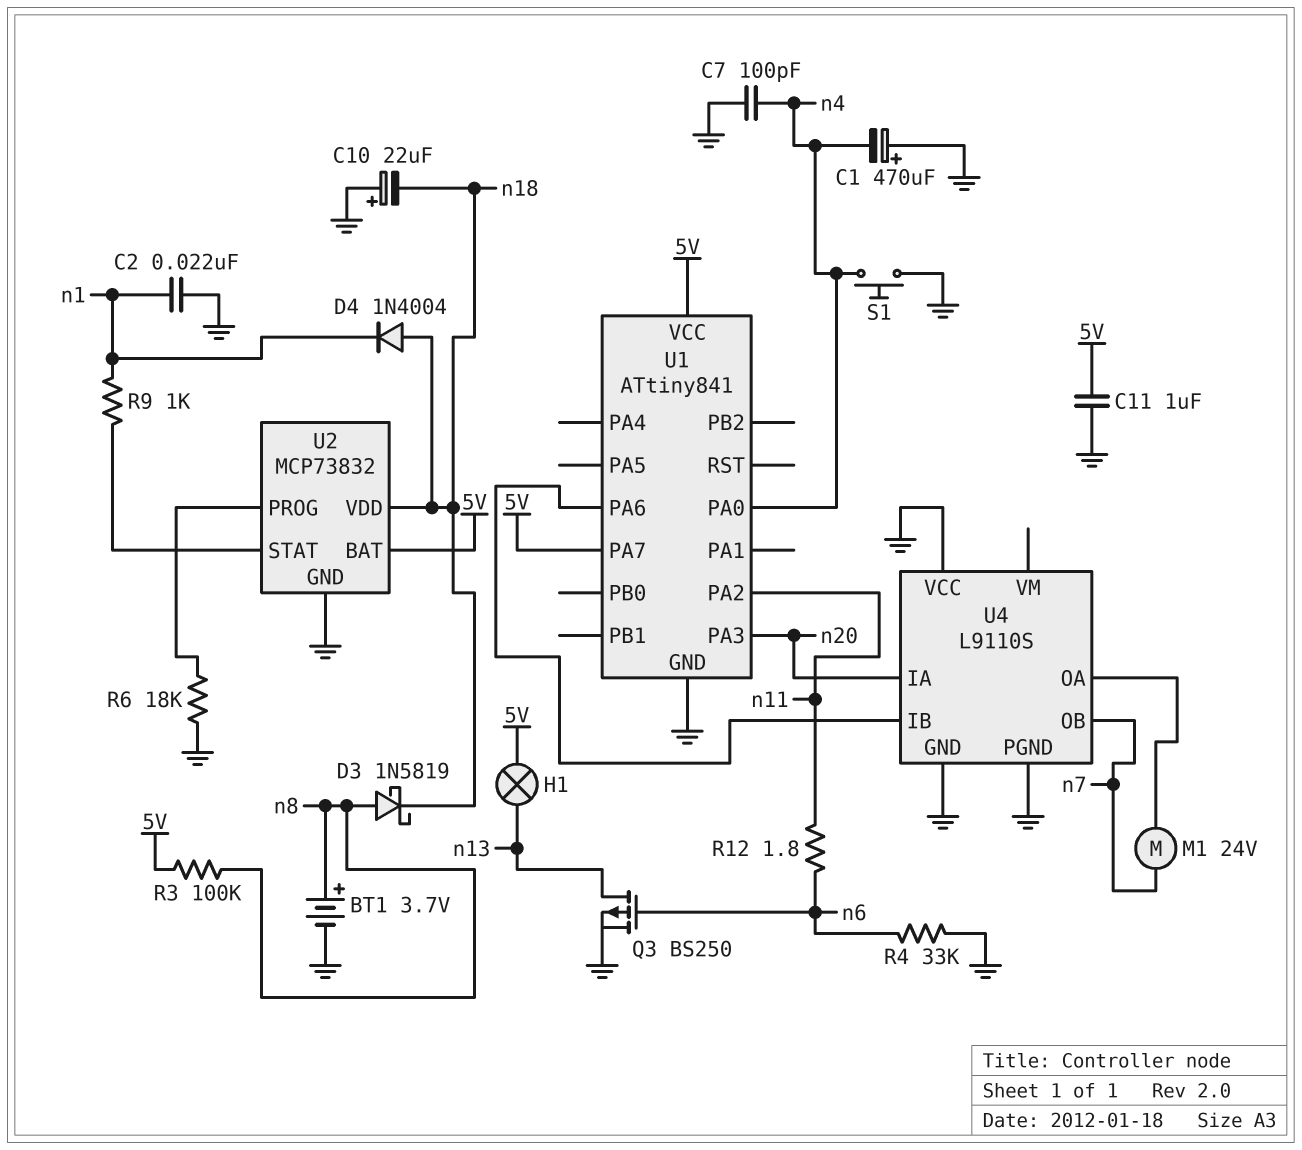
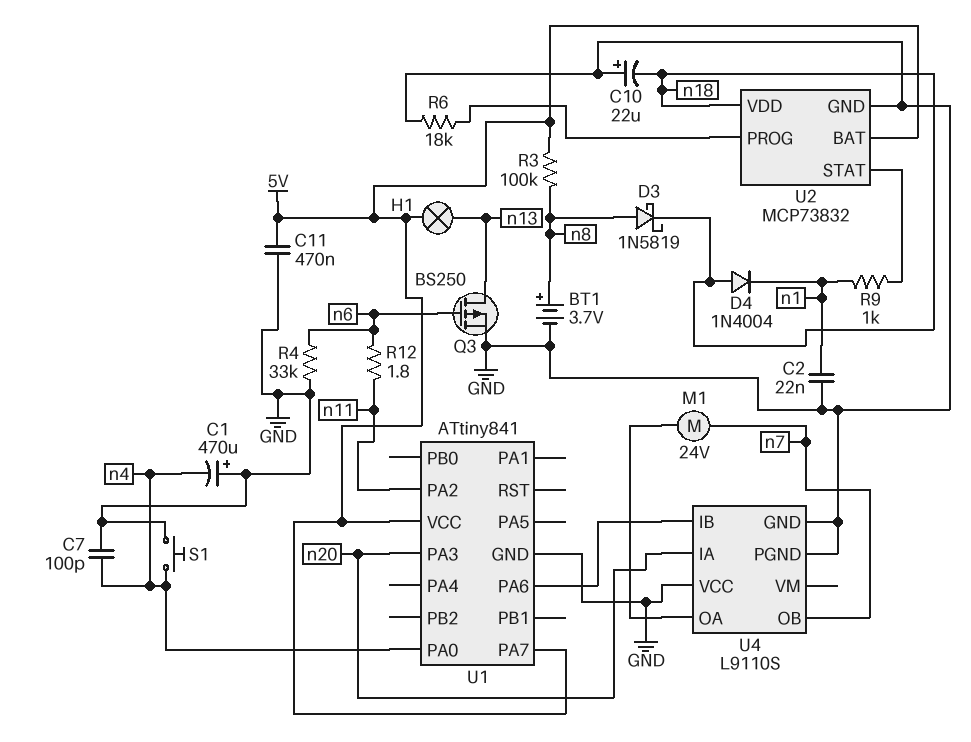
C11: 1uF (5V, GND) -> 470nF (5V, GND)

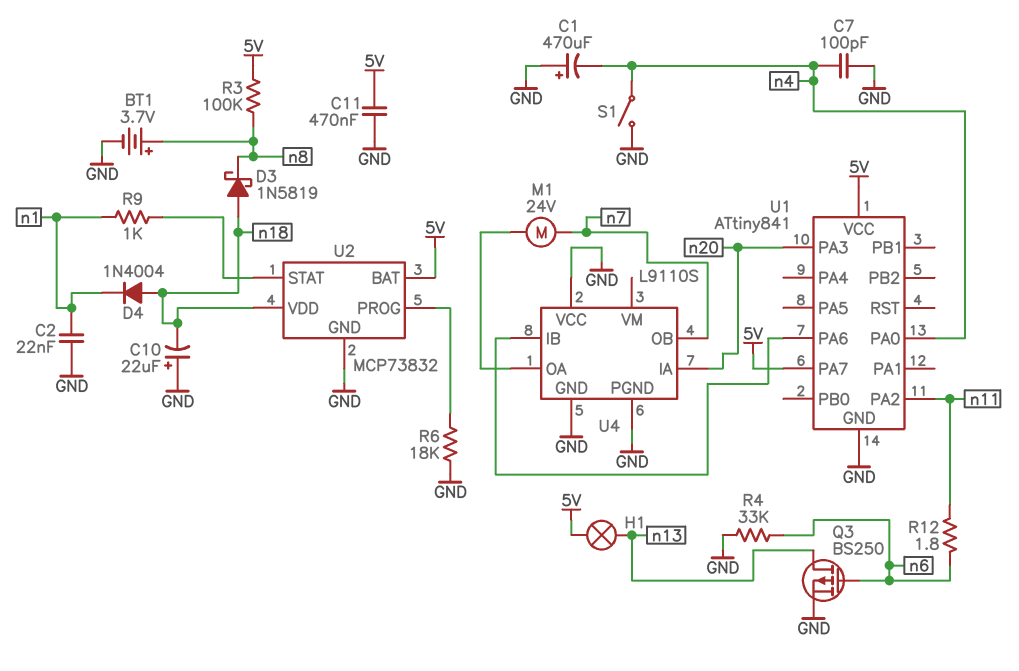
D3: schottky 1N5819 (A n8, K n18) -> schottky 1N5819 (A n18, K n8)
S1: button (GND, n4) -> switch (GND, n4)

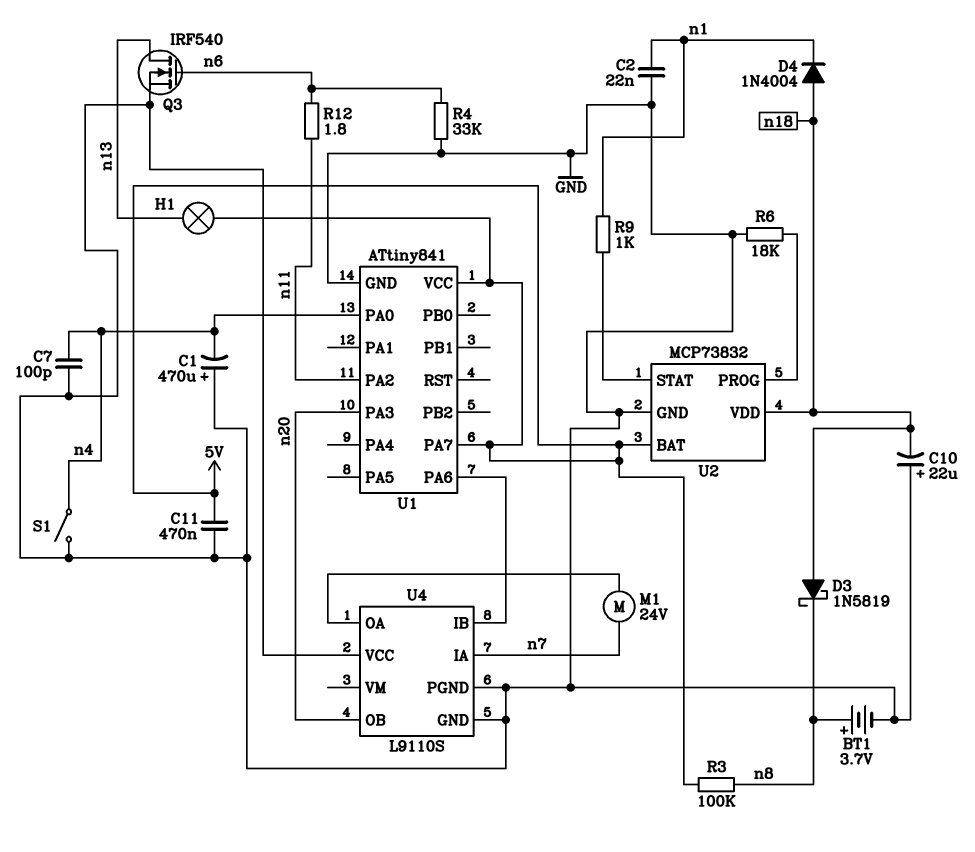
Q3: PMOS BS250 (G n6, D n13, S GND) -> NMOS IRF540 (G n6, D n13, S GND)
U4 pin IA: n20 -> n7
U4 pin OB: n7 -> n20

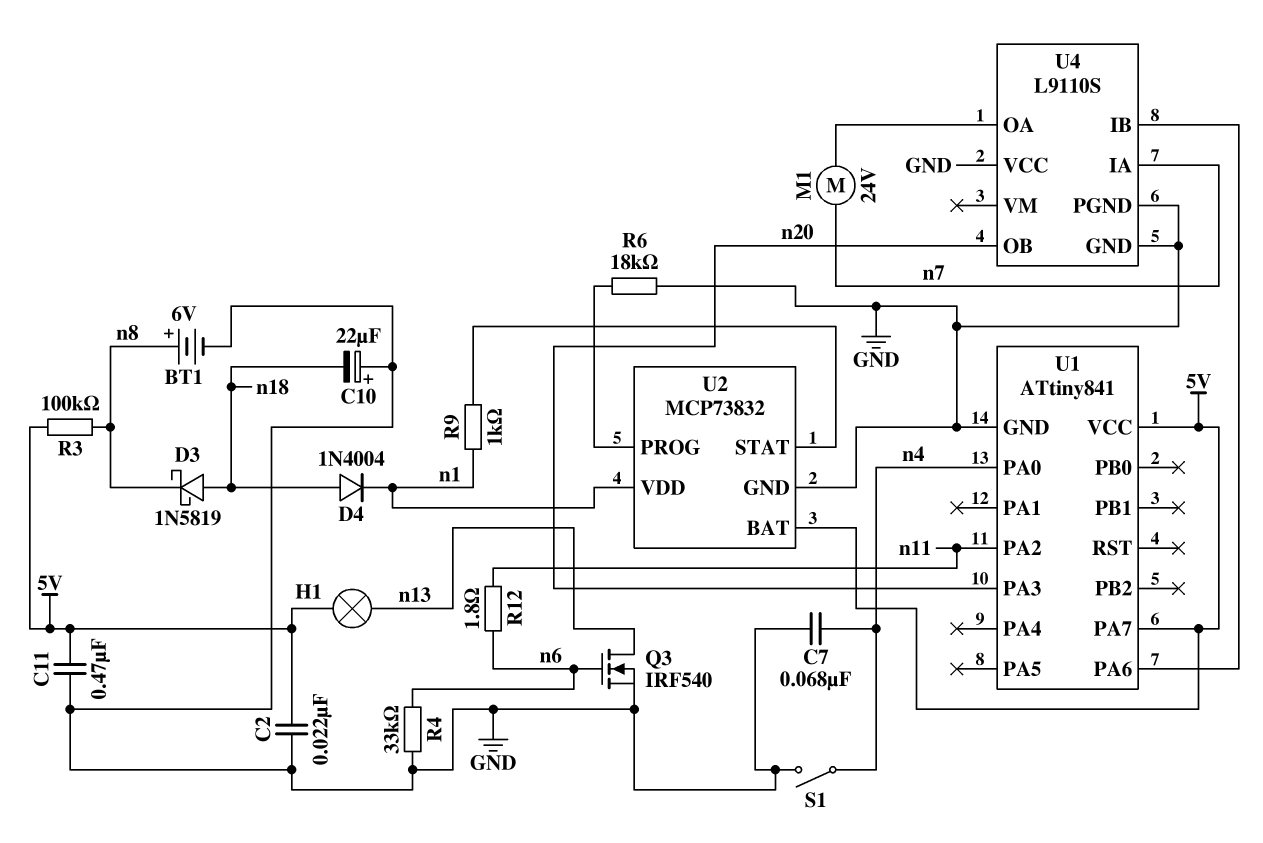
BT1: 3.7V (plus n8, minus GND) -> 6V (plus n8, minus GND)
C1: 470uF (plus GND, minus n4) -> none
C2: 22nF (GND, n1) -> 22nF (5V, GND)
C7: 100pF (GND, n4) -> 68nF (GND, n4)
U2 pin VDD: n18 -> n1

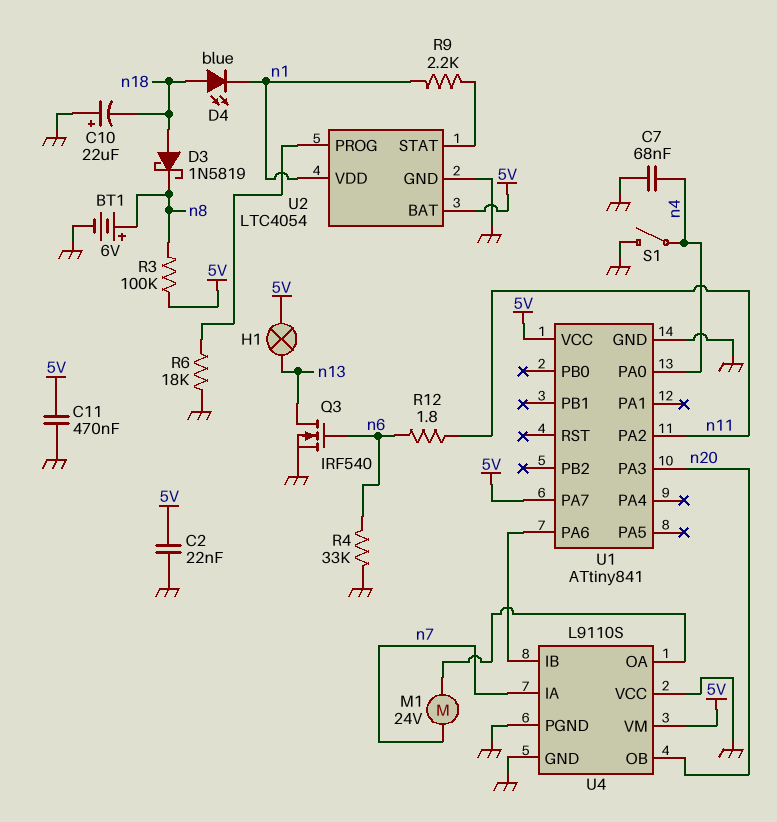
D4: diode 1N4004 (A n18, K n1) -> LED blue (A n18, K n1)
R9: 1k (U2/STAT, n1) -> 2.2k (U2/STAT, n1)
U2: MCP73832 -> LTC4054
U4 pin VM: none -> 5V

